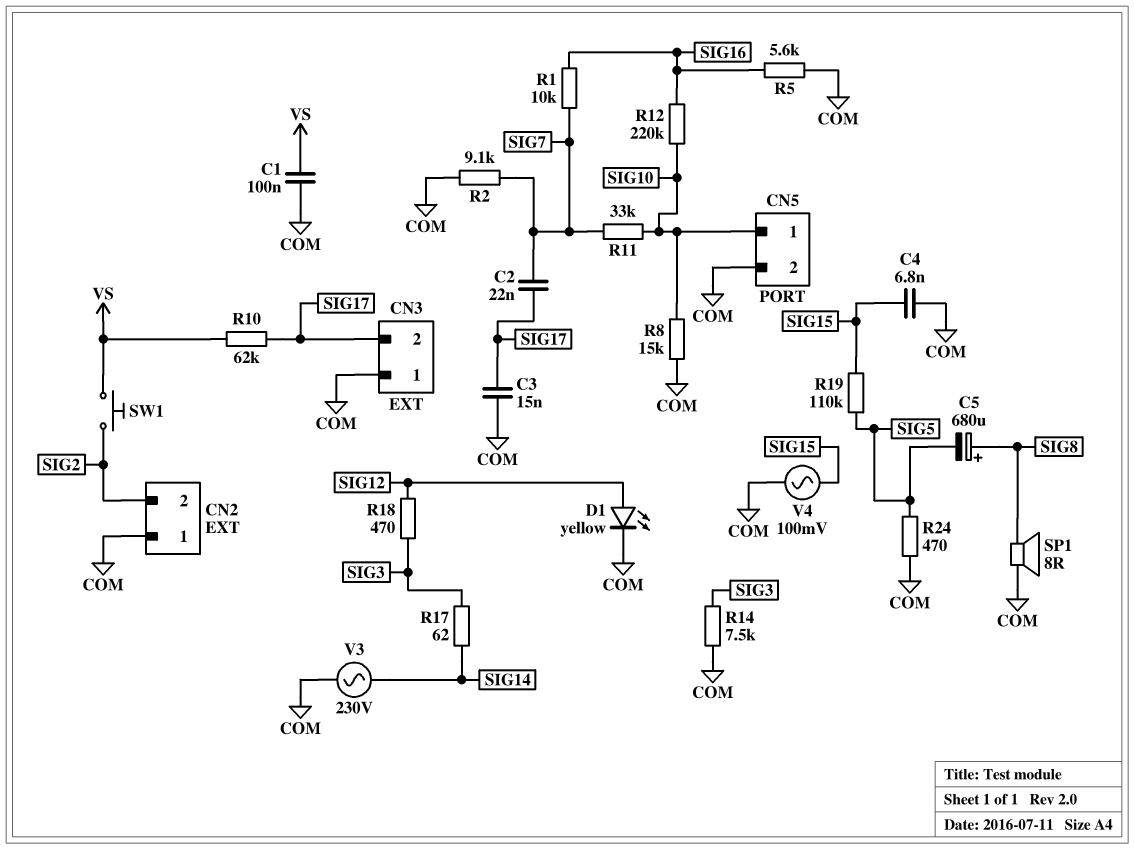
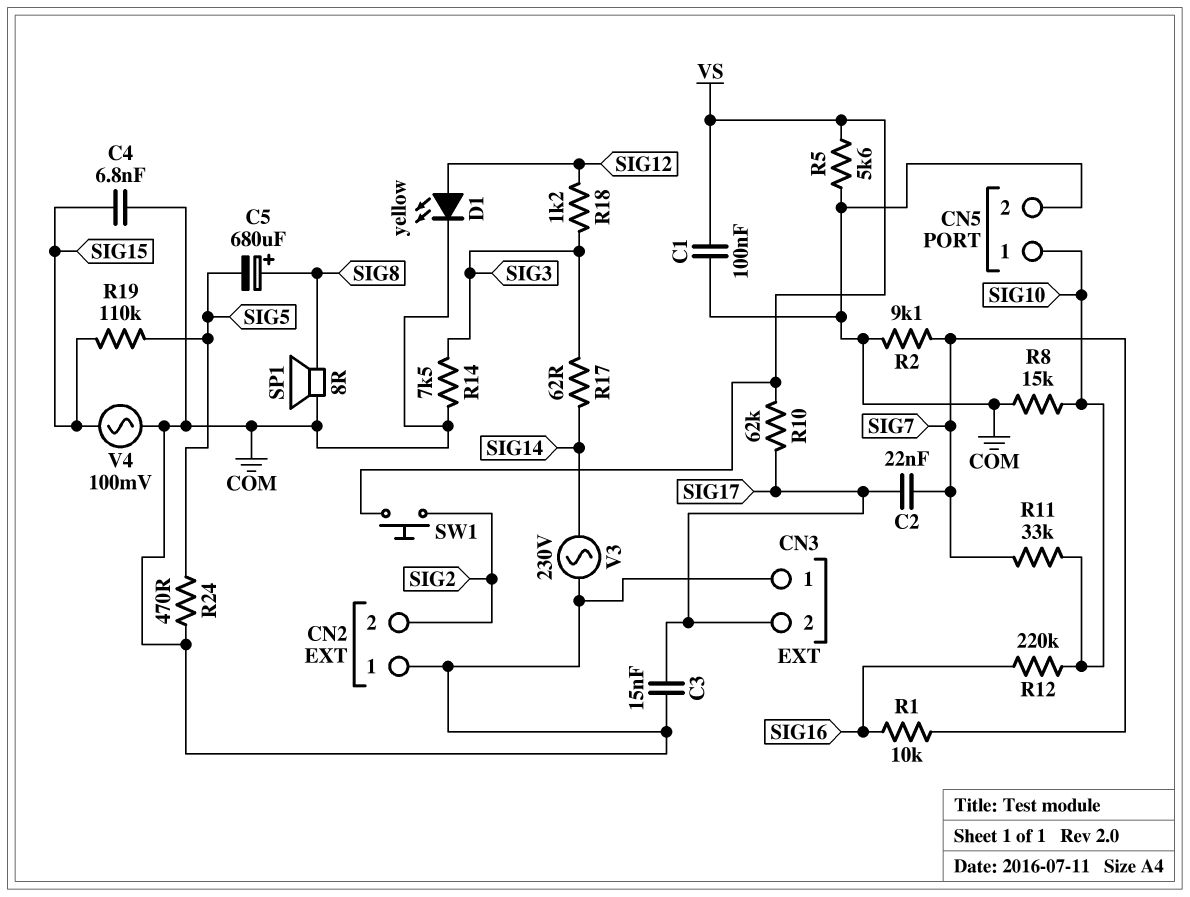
R5: 5.6k (COM, SIG16) -> 5.6k (COM, VS)
R18: 470 (SIG3, SIG12) -> 1.2k (SIG3, SIG12)

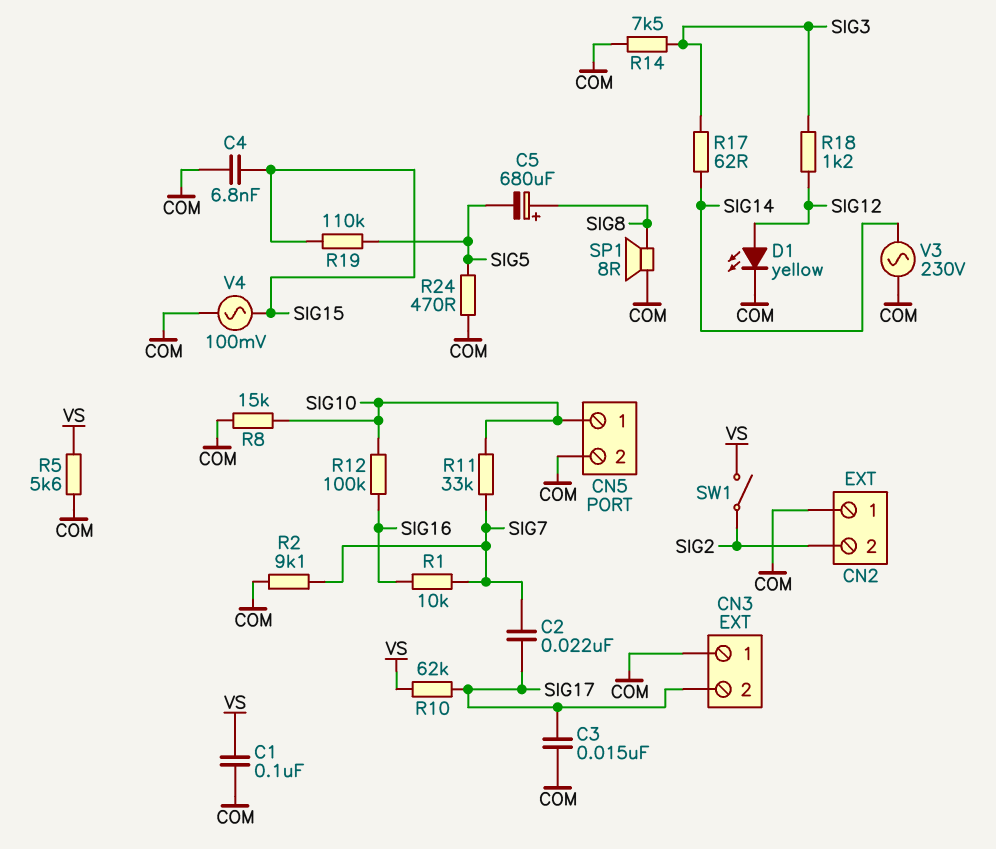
R12: 220k (SIG10, SIG16) -> 100k (SIG10, SIG16)
SW1: button (SIG2, VS) -> switch (SIG2, VS)

